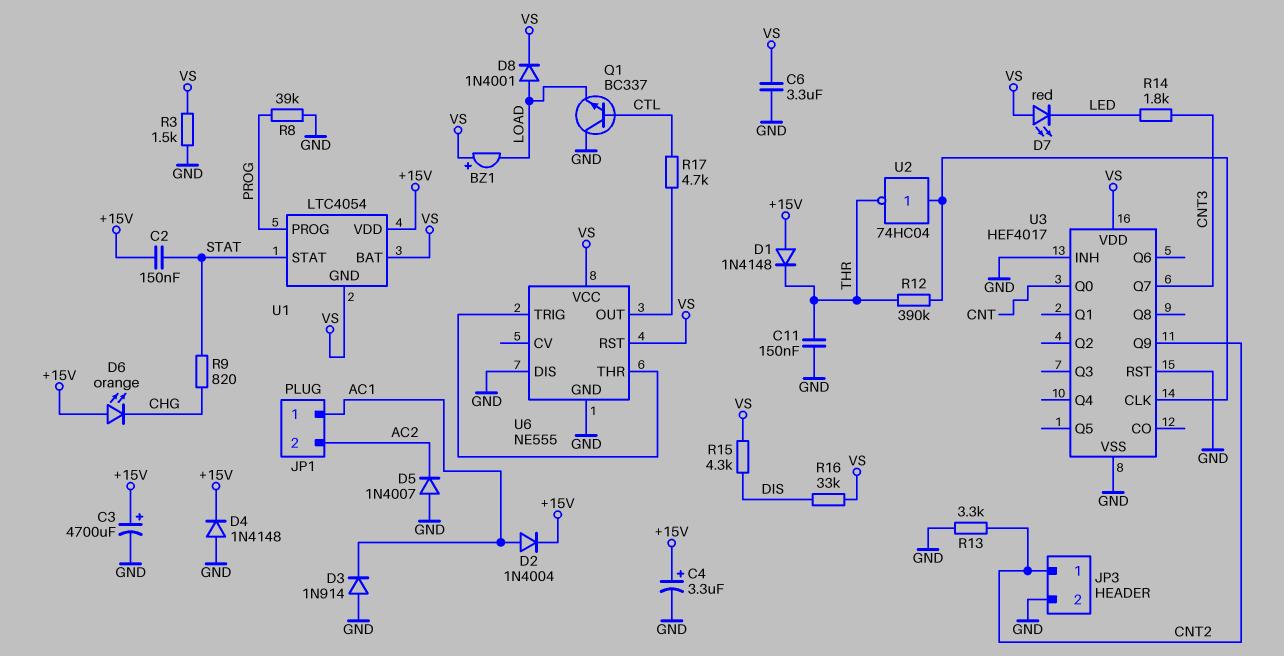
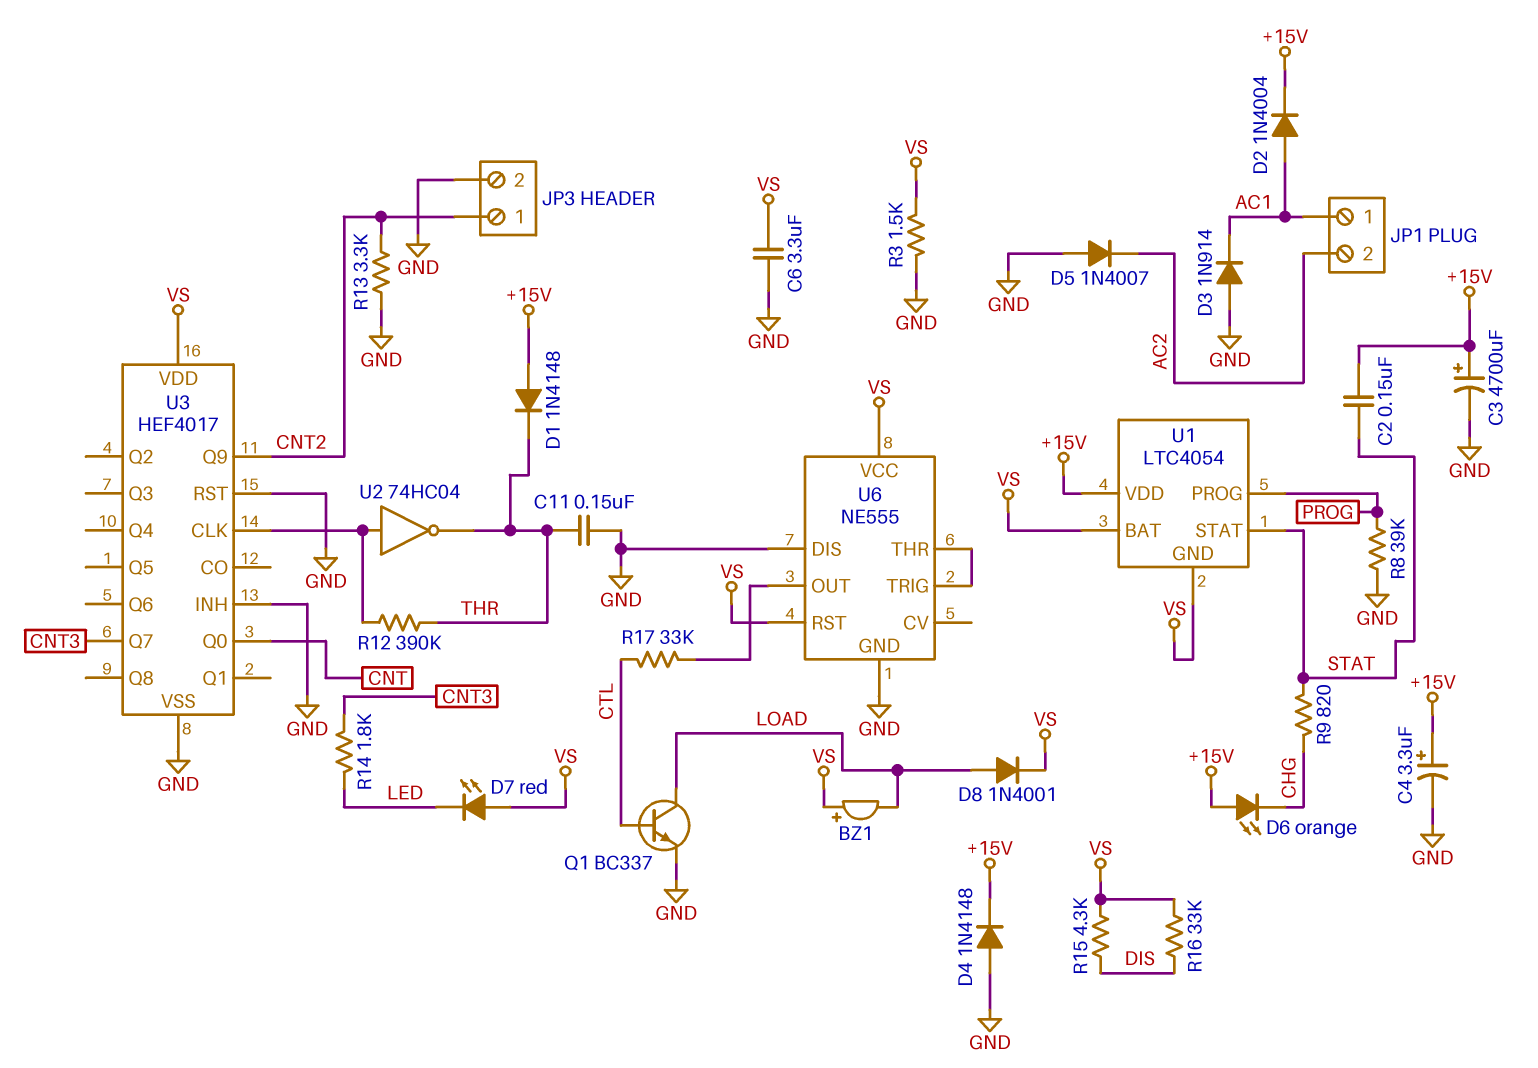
Q1: NPN BC337 (B CTL, C GND, E LOAD) -> NPN BC337 (B CTL, C LOAD, E GND)
R17: 4.7k (CTL, U6/OUT) -> 33k (CTL, U6/OUT)

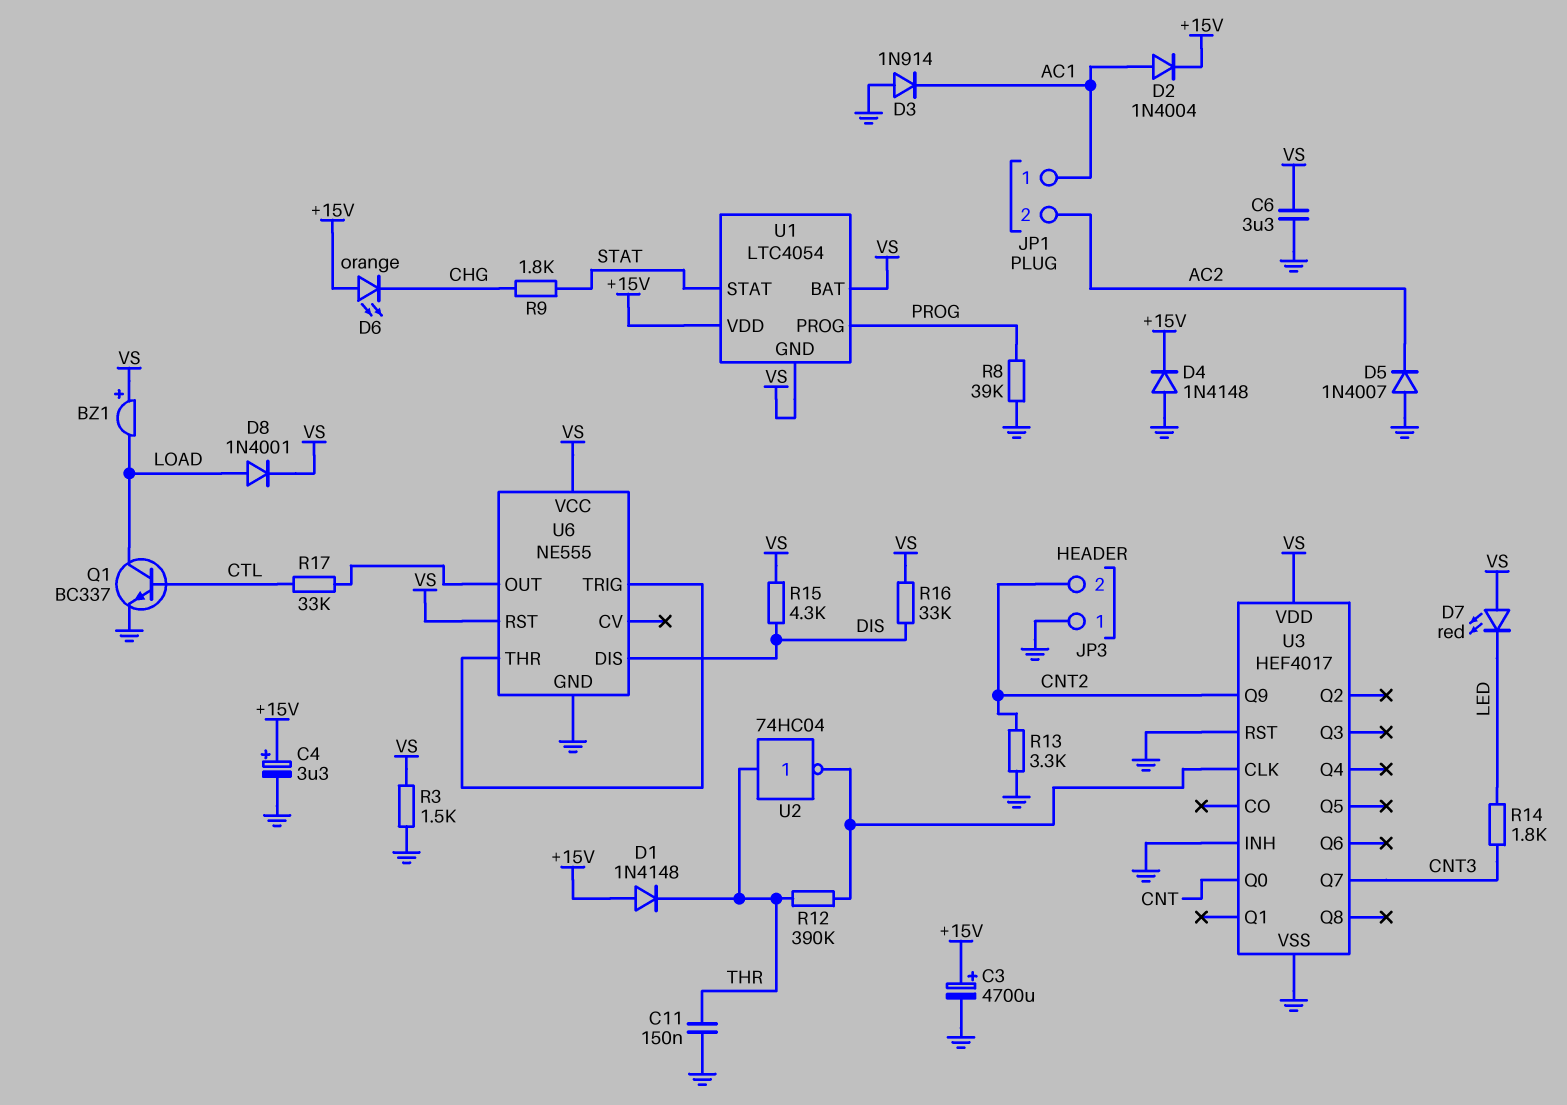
C2: 150nF (+15V, STAT) -> none
JP3 pin 1: CNT2 -> GND
JP3 pin 2: GND -> CNT2
R9: 820 (CHG, STAT) -> 1.8k (CHG, STAT)
U2: NOT 74HC04 (in U3/CLK, out THR) -> NOT 74HC04 (in THR, out U3/CLK)
U6 pin DIS: GND -> DIS

